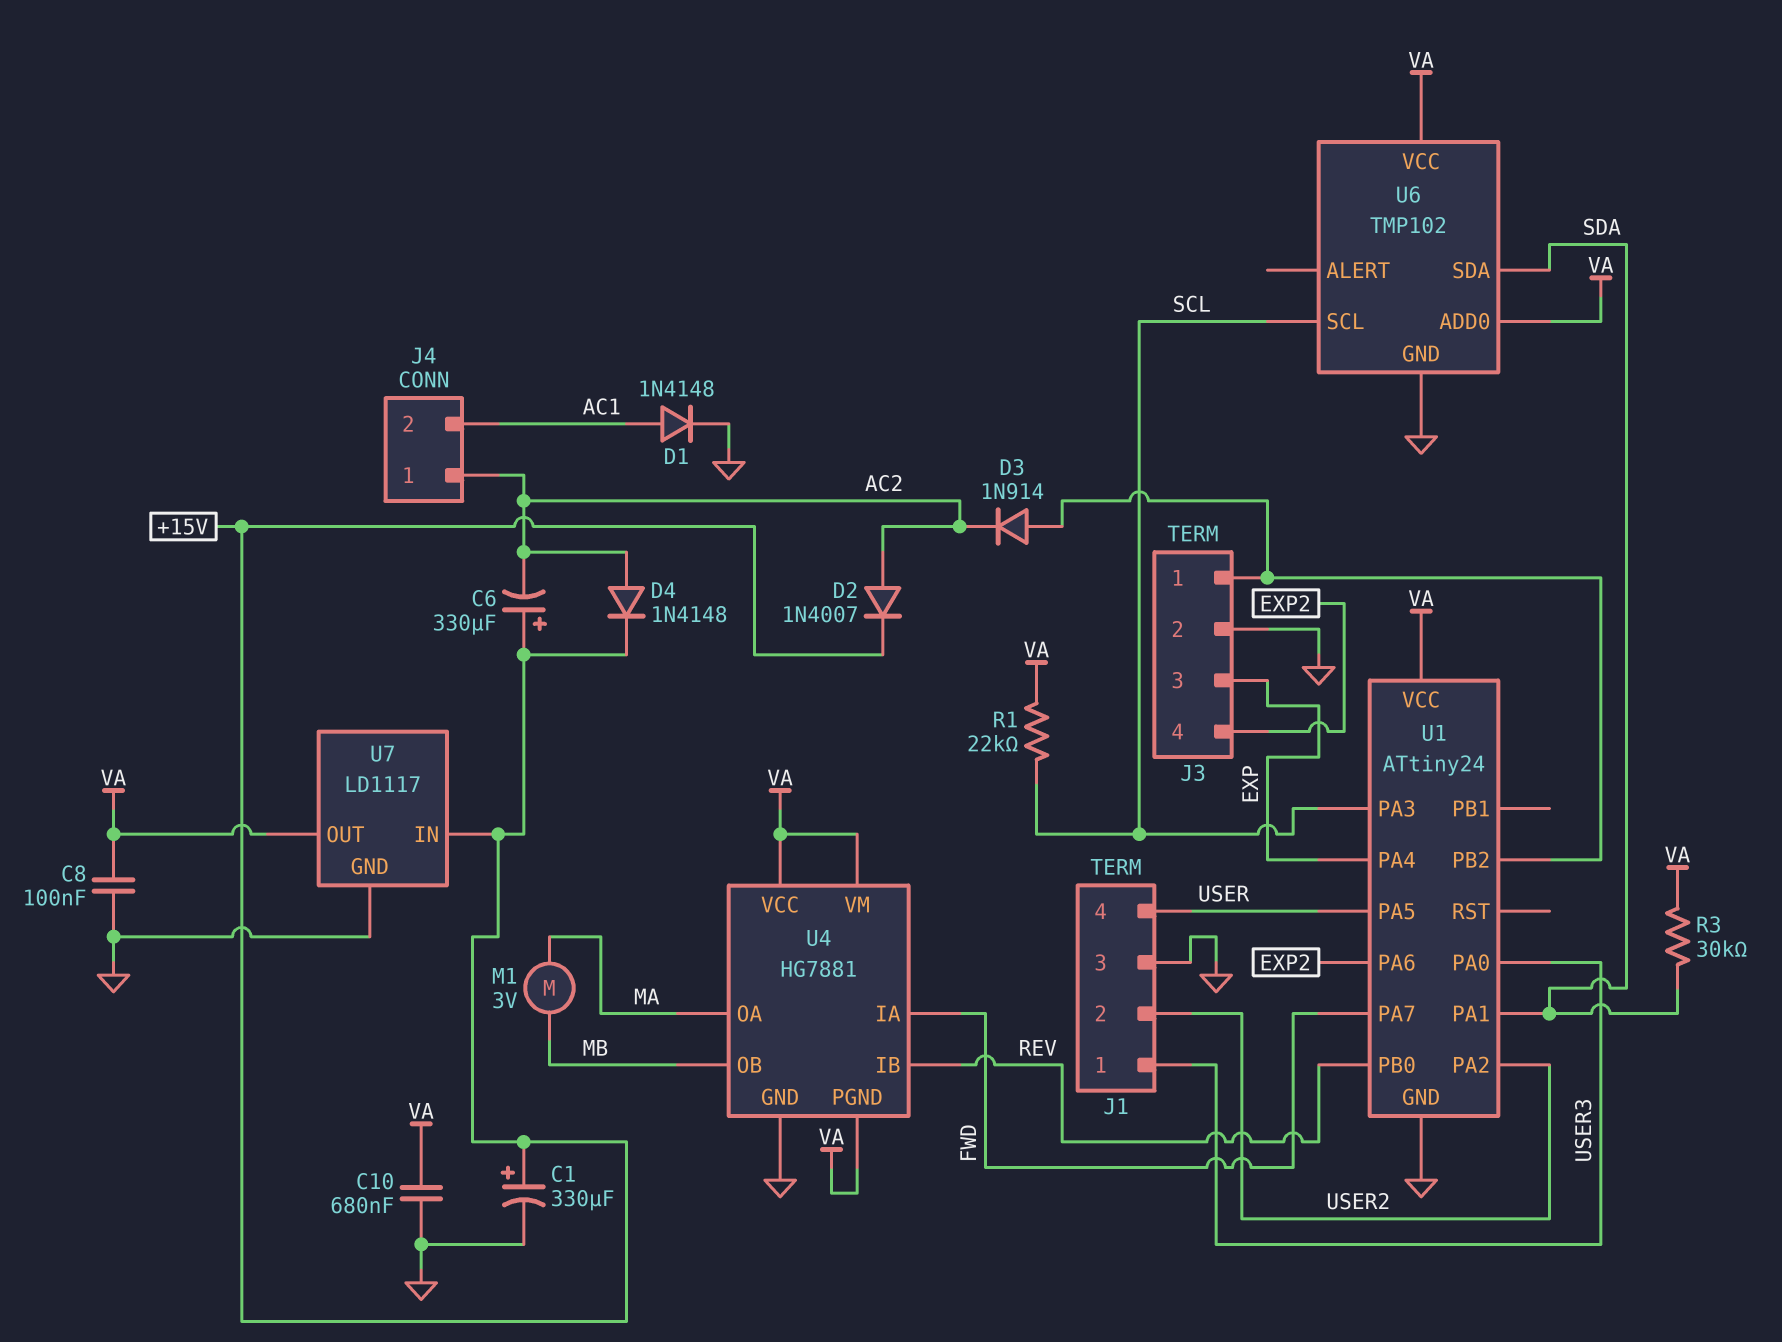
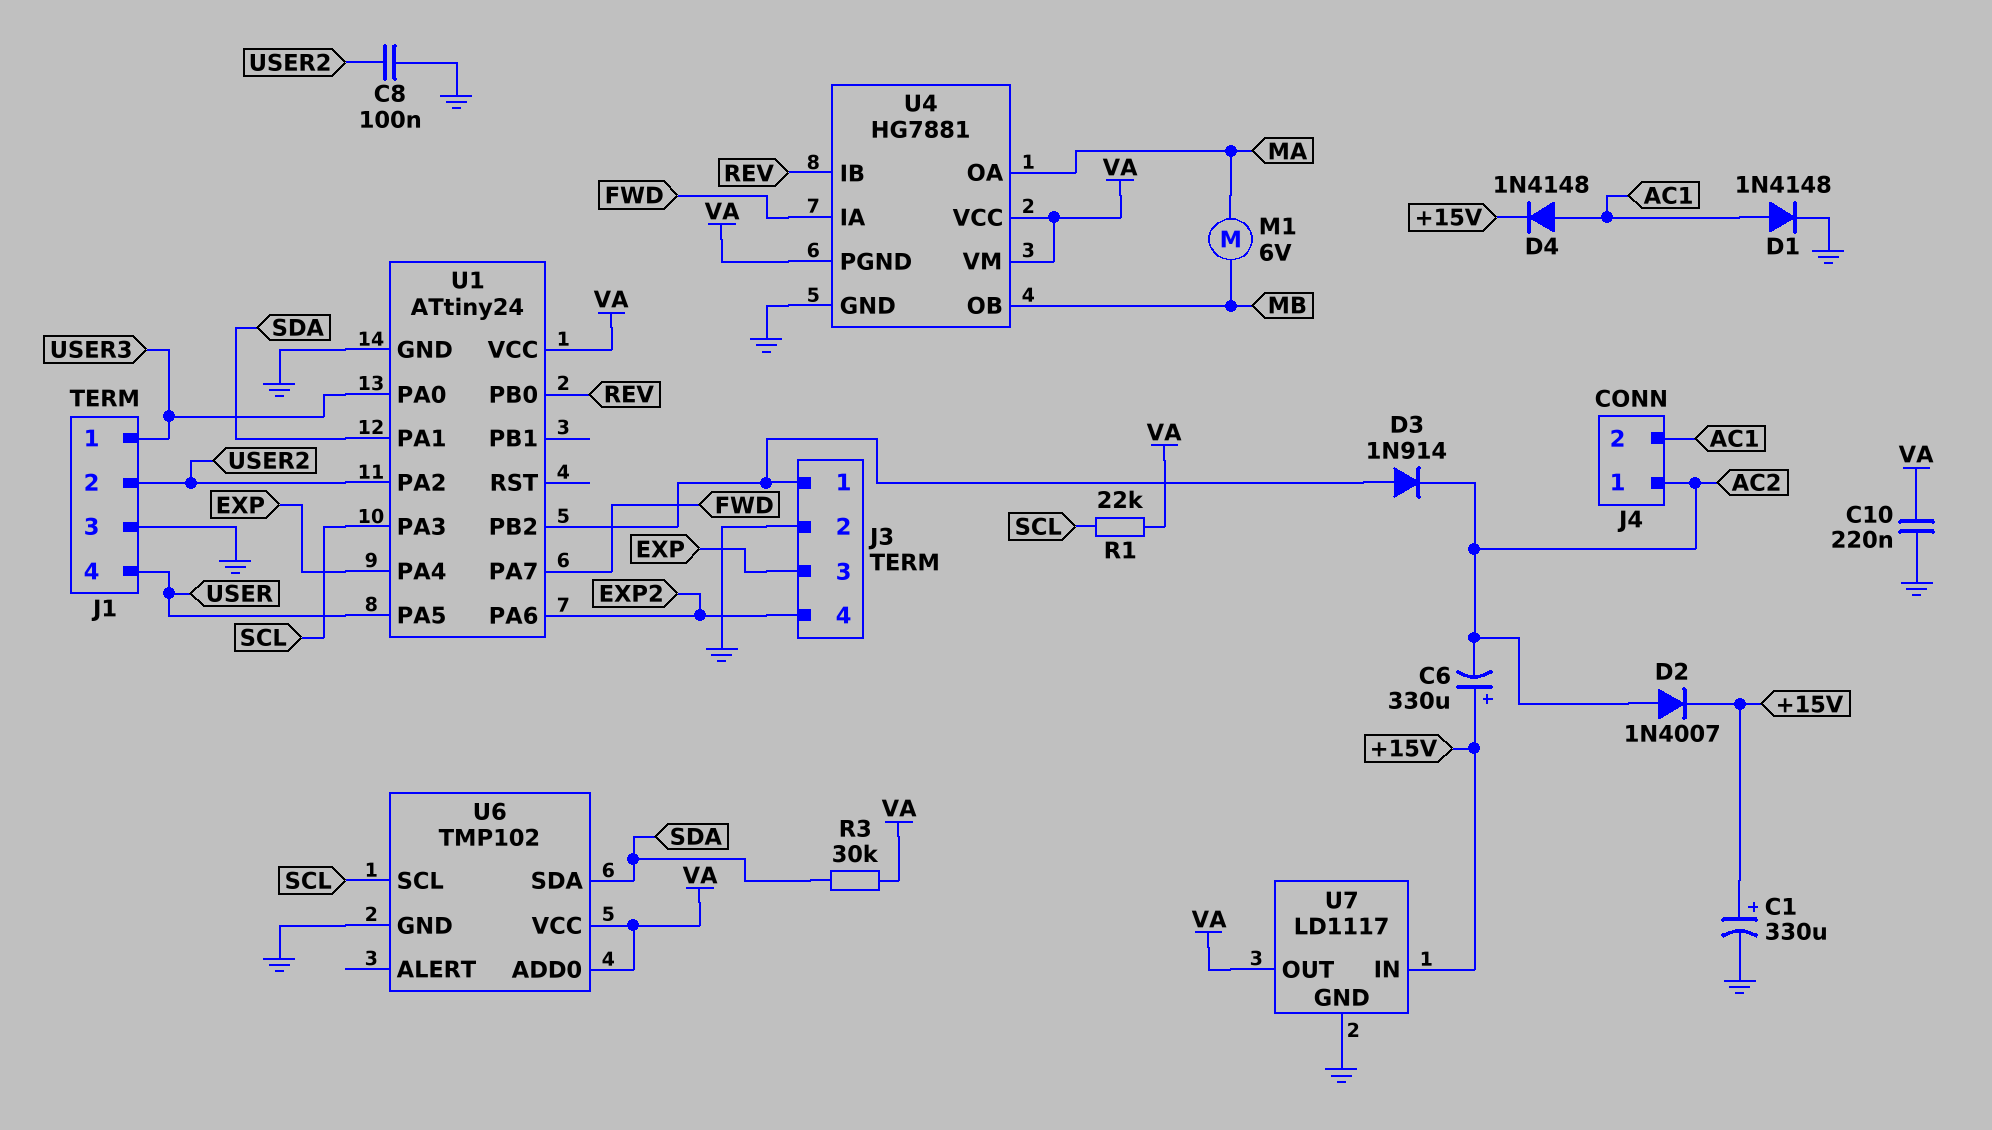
C8: 100nF (GND, VA) -> 100nF (GND, USER2)
C10: 680nF (GND, VA) -> 220nF (GND, VA)
D4: diode 1N4148 (A AC2, K +15V) -> diode 1N4148 (A AC1, K +15V)
M1: motor 3V (MA, MB) -> motor 6V (MA, MB)

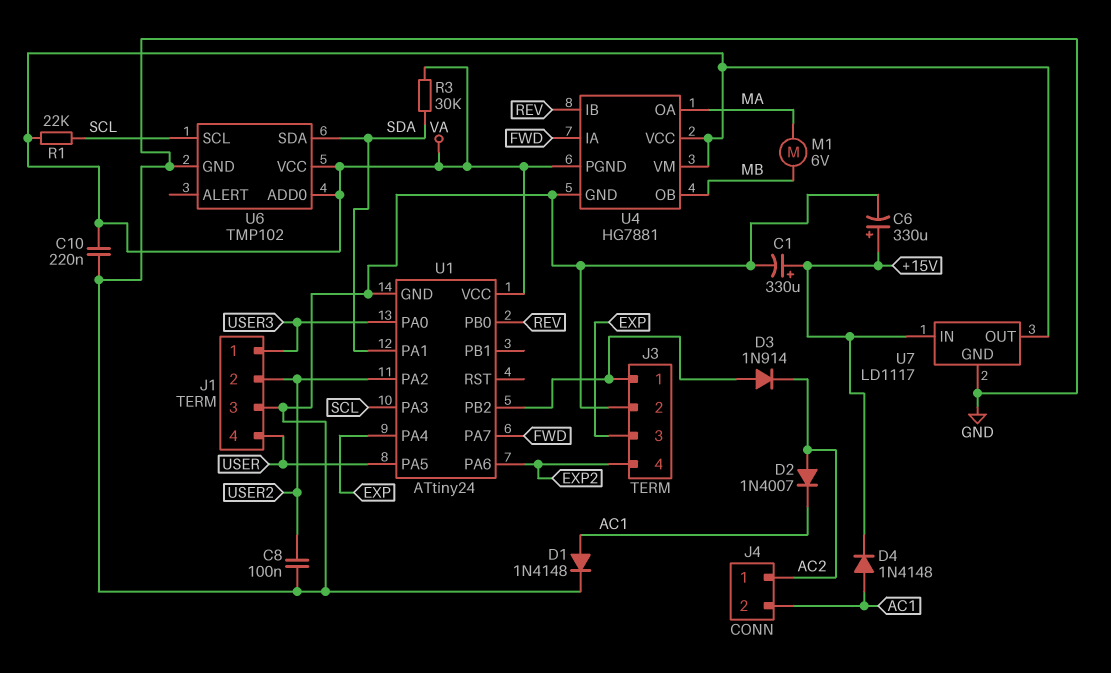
C6: 330uF (plus +15V, minus AC2) -> 330uF (plus +15V, minus GND)
D2: diode 1N4007 (A AC2, K +15V) -> diode 1N4007 (A AC2, K AC1)

